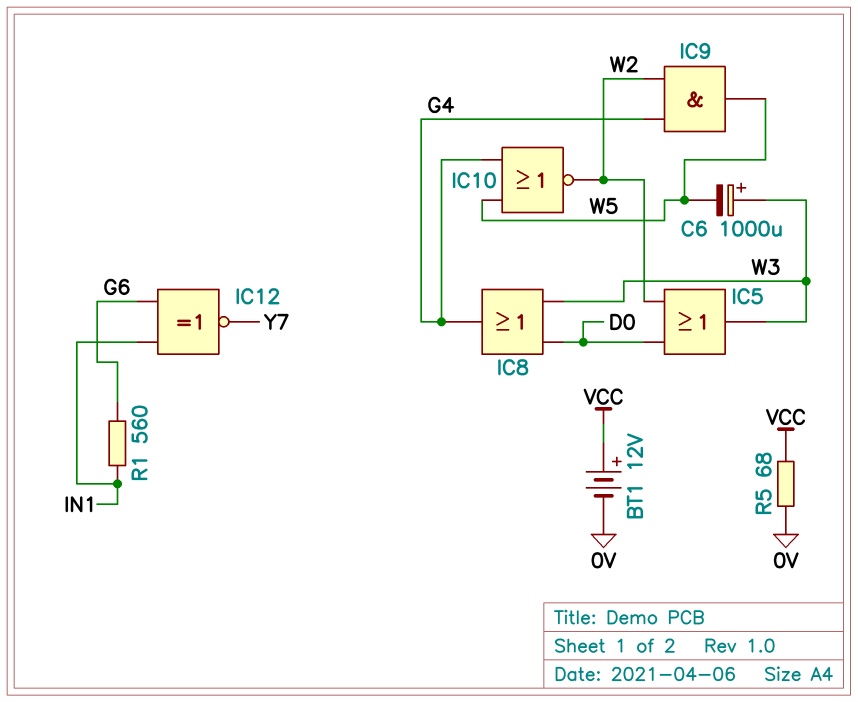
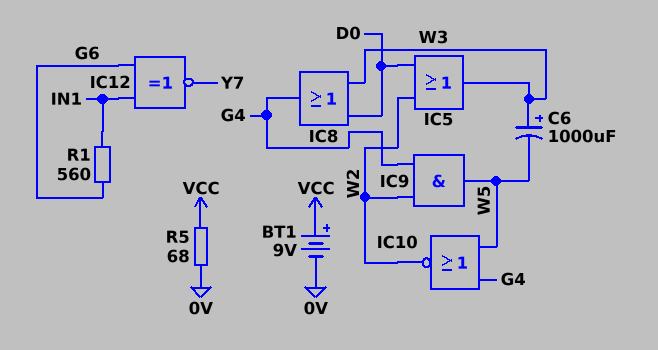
BT1: 12V (plus VCC, minus 0V) -> 9V (plus VCC, minus 0V)

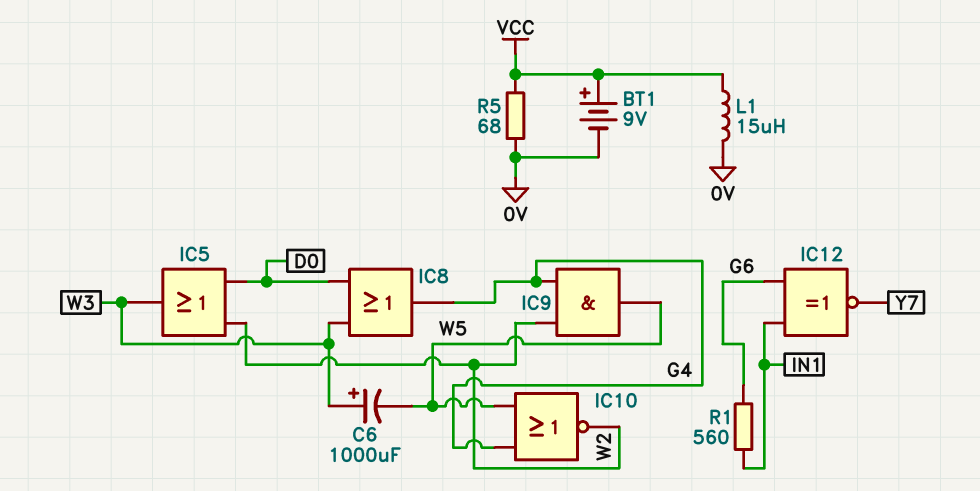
L1: none -> 15uH (0V, VCC)

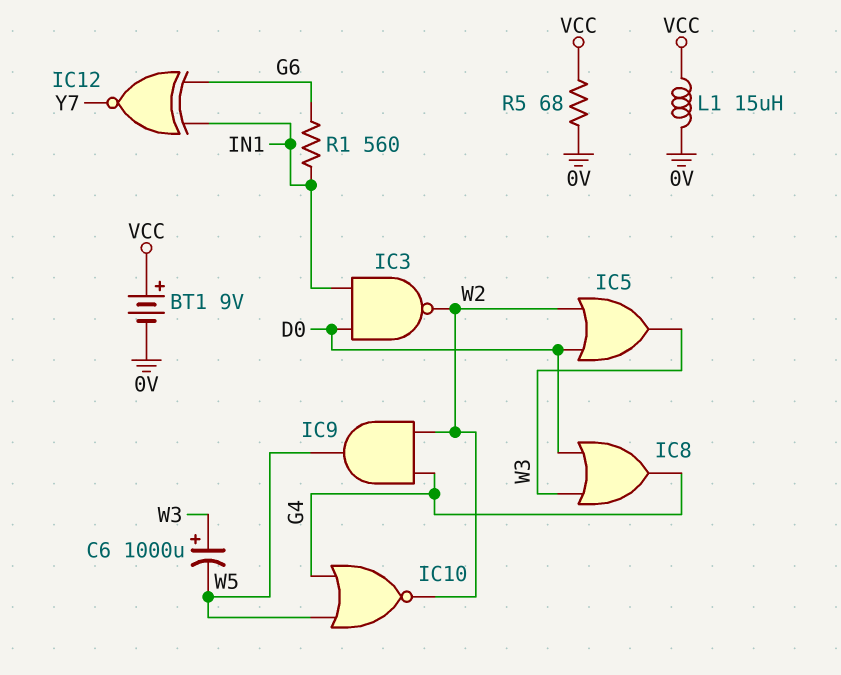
IC3: none -> NAND (in D0, in IN1, out W2)

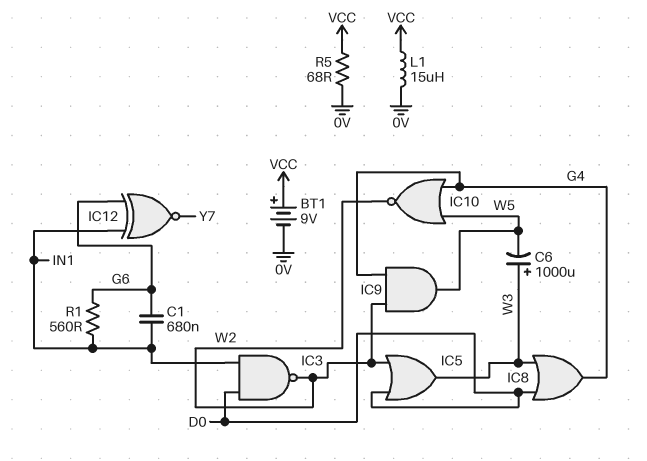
C1: none -> 680nF (G6, IN1)

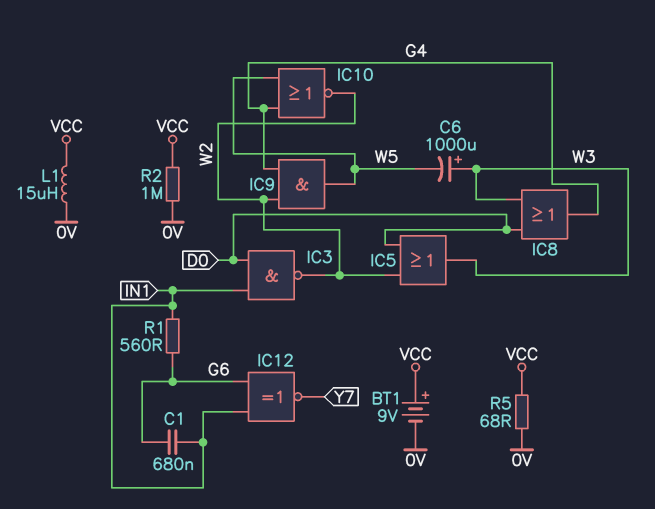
R2: none -> 1M (0V, VCC)

